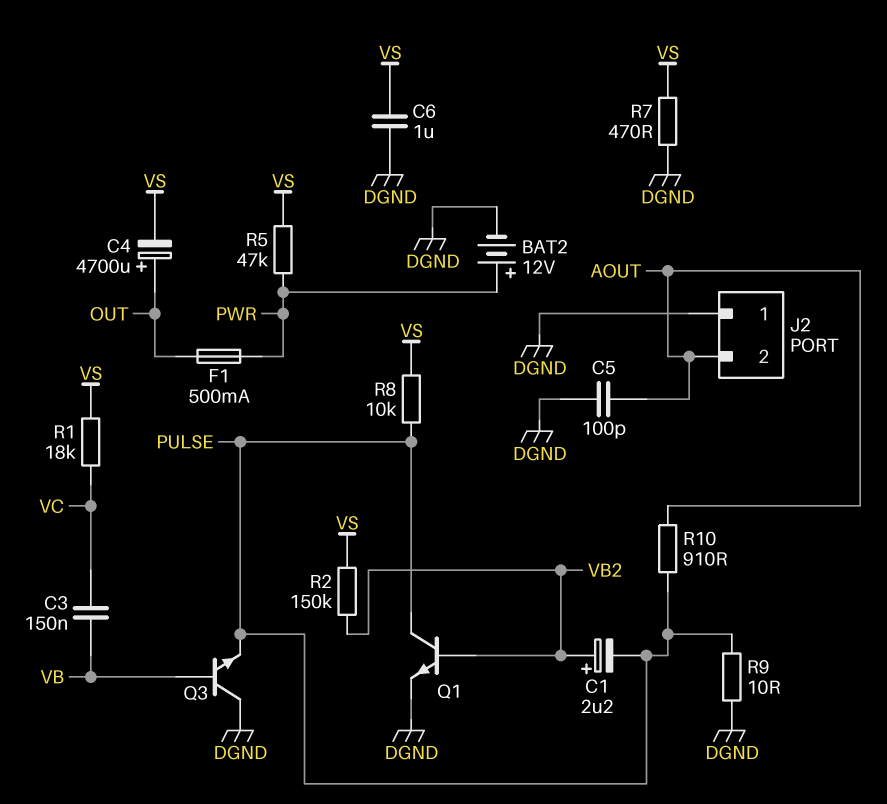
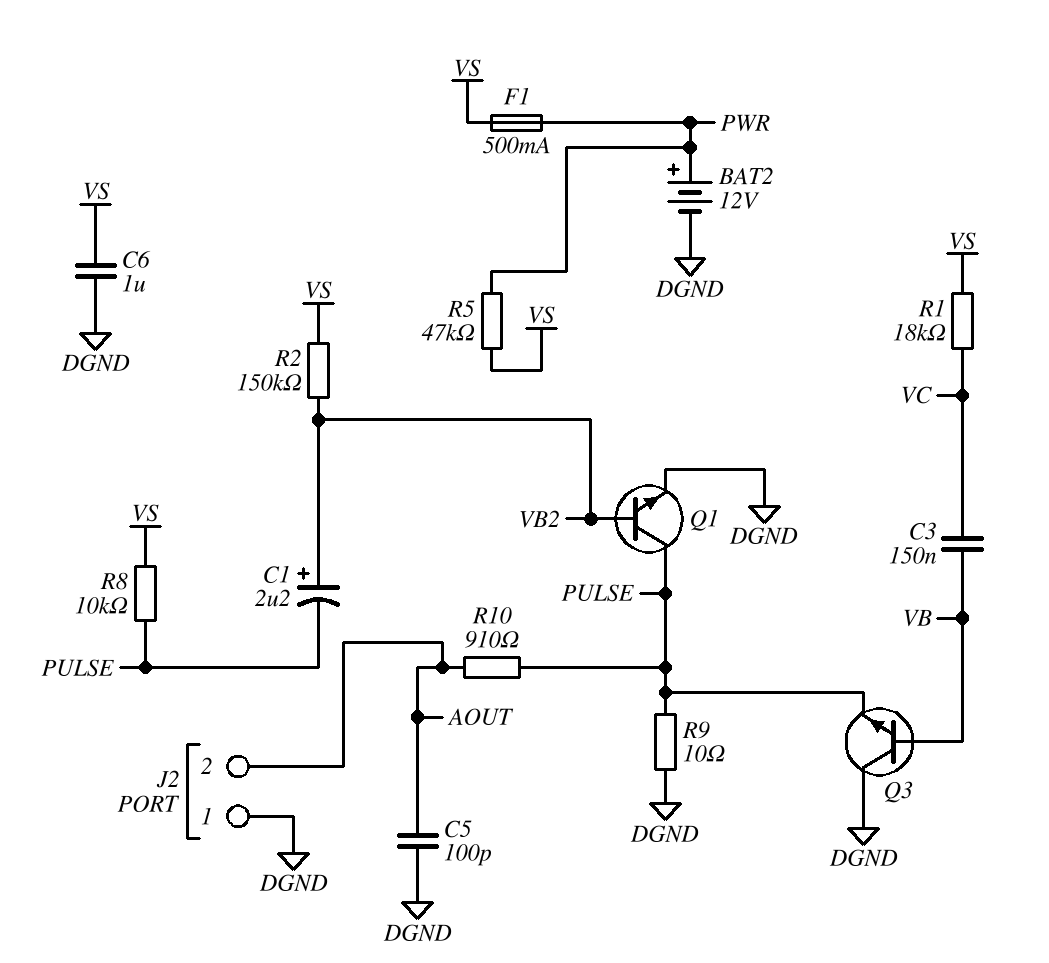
C4: 4700uF (plus OUT, minus VS) -> none
F1: 500mA (OUT, PWR) -> 500mA (PWR, VS)
R7: 470 (DGND, VS) -> none

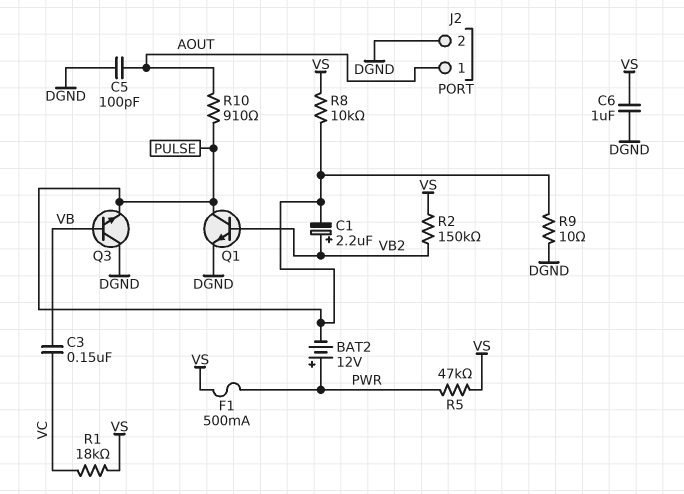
BAT2: 12V (plus PWR, minus DGND) -> 12V (plus PWR, minus PULSE)
J2 pin 1: DGND -> AOUT
J2 pin 2: AOUT -> DGND

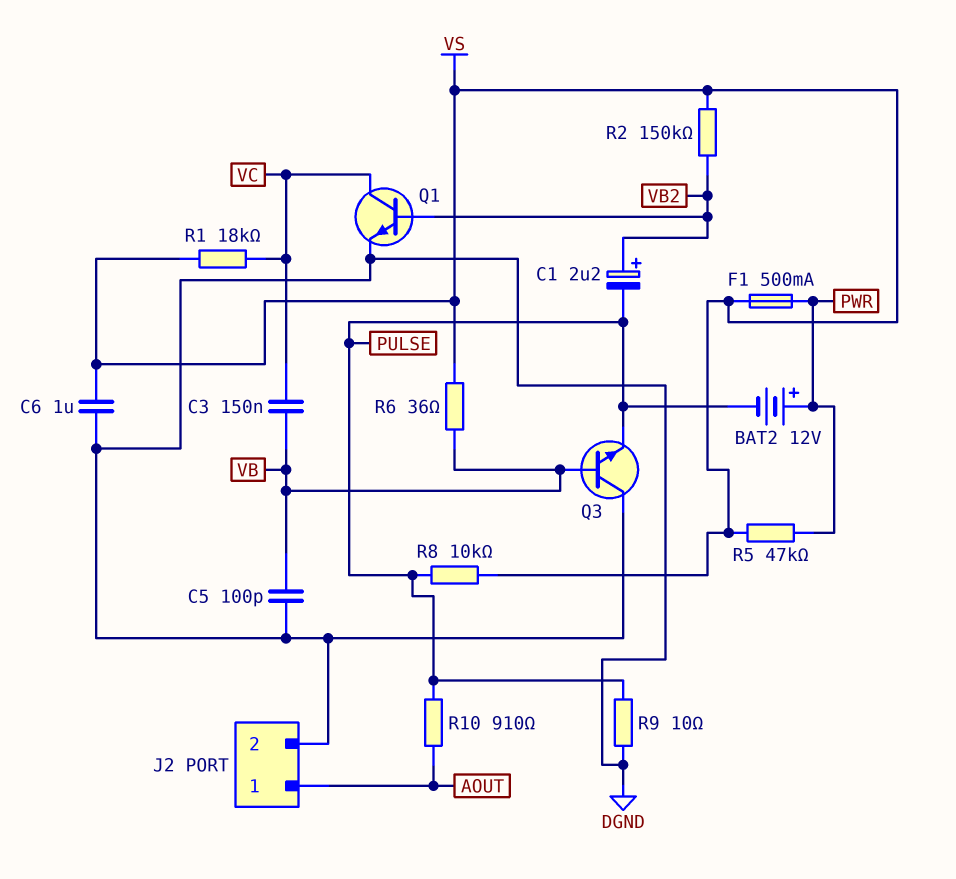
C5: 100pF (AOUT, DGND) -> 100pF (DGND, VB)
Q1: NPN (B VB2, C PULSE, E DGND) -> NPN (B VB2, C VC, E DGND)
R6: none -> 36 (VB, VS)

